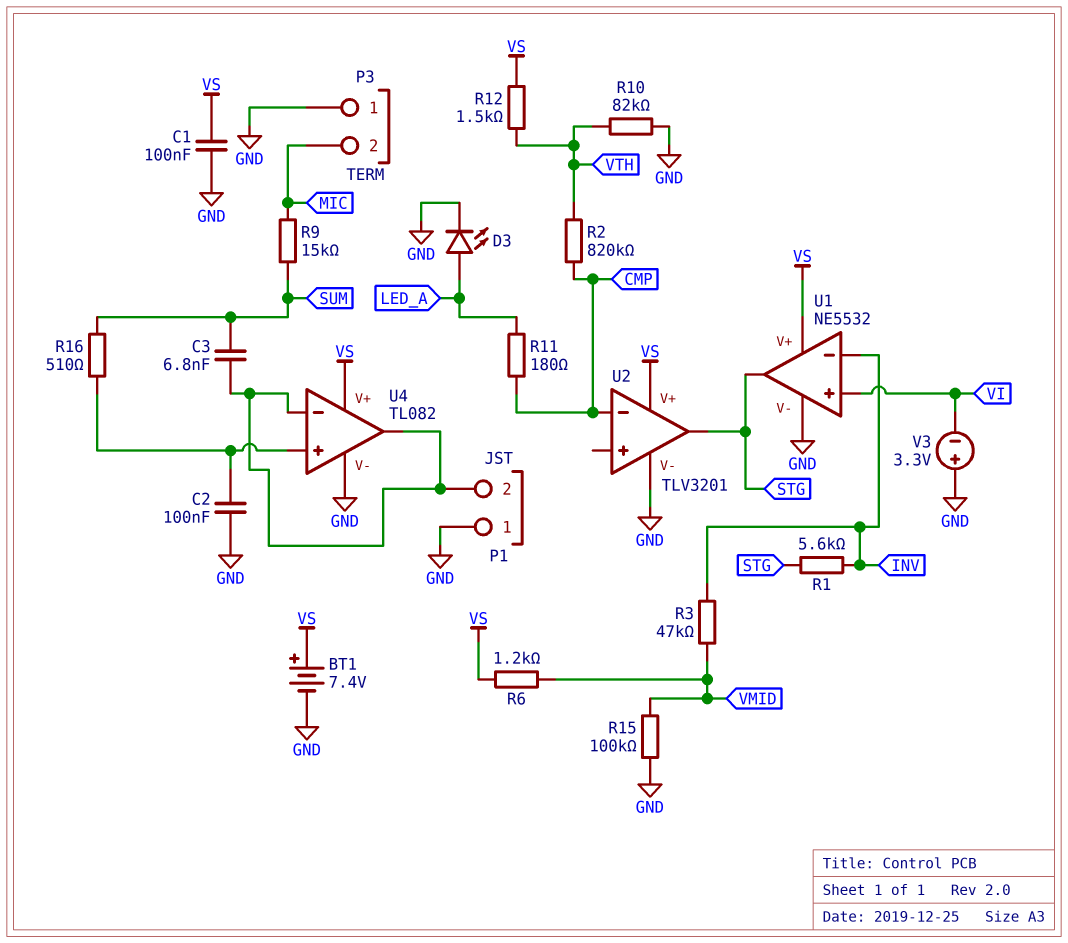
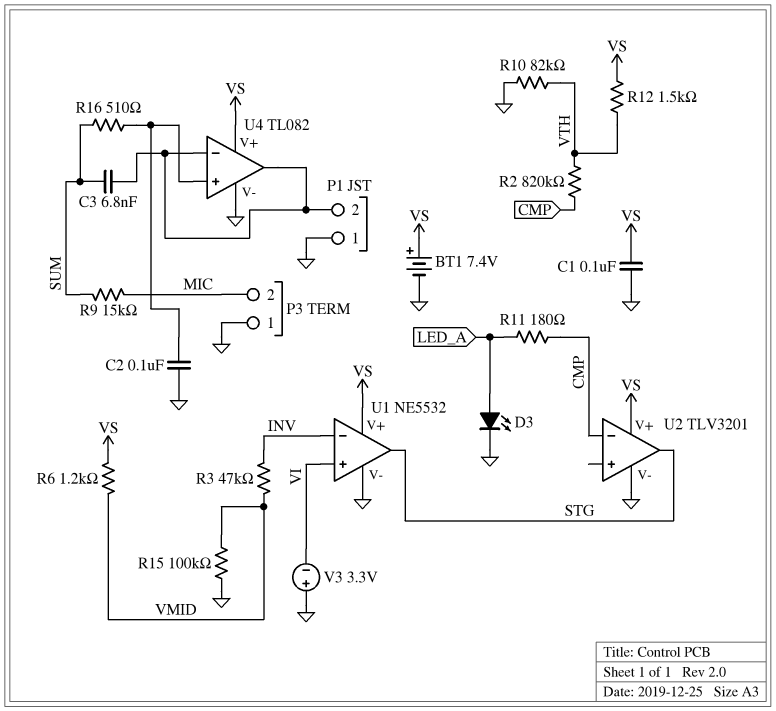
R1: 5.6k (INV, STG) -> none

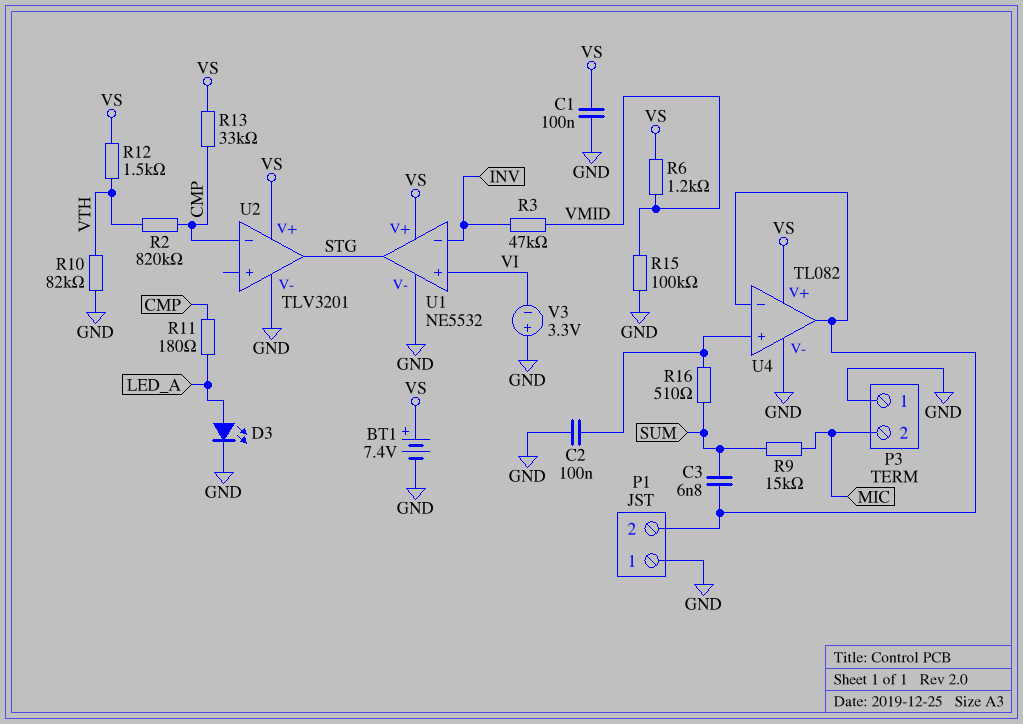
R13: none -> 33k (CMP, VS)

